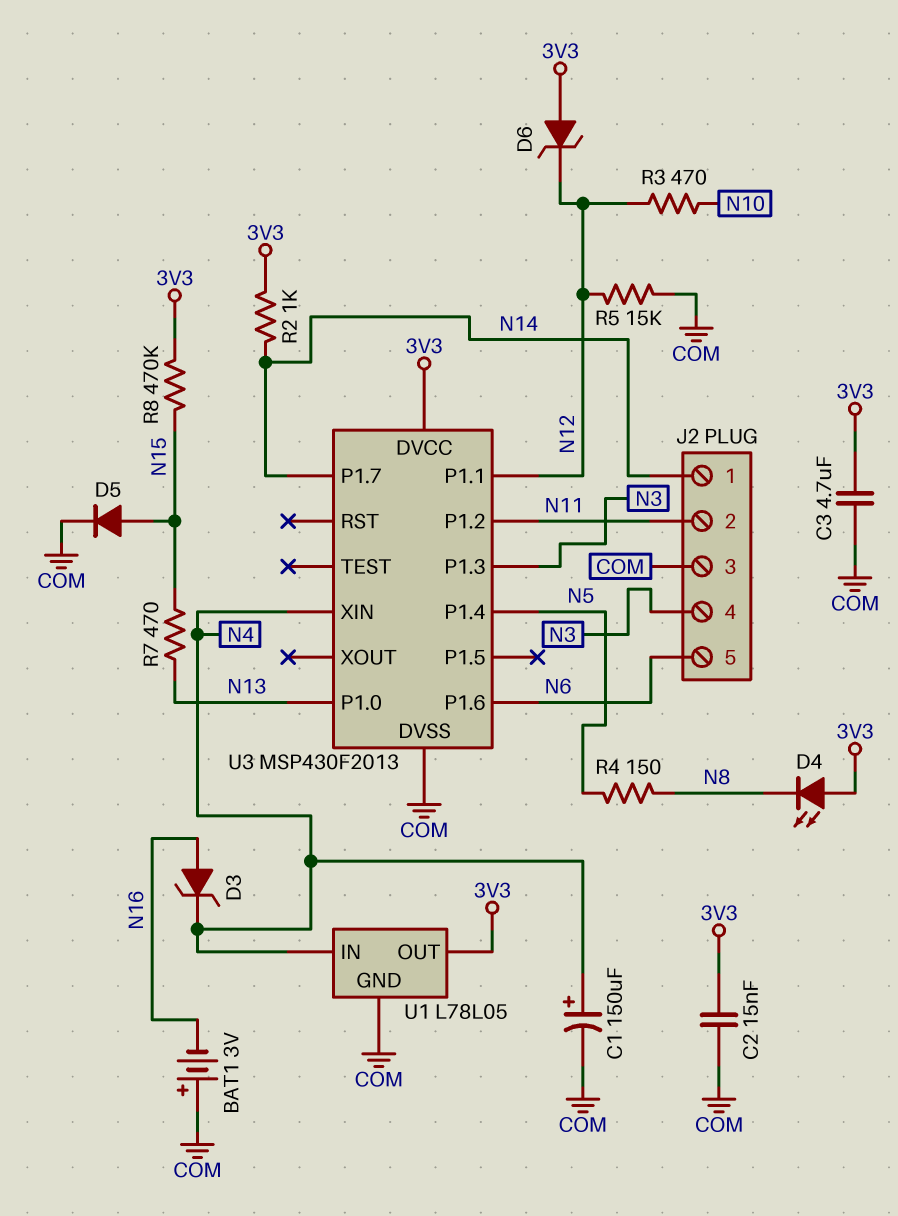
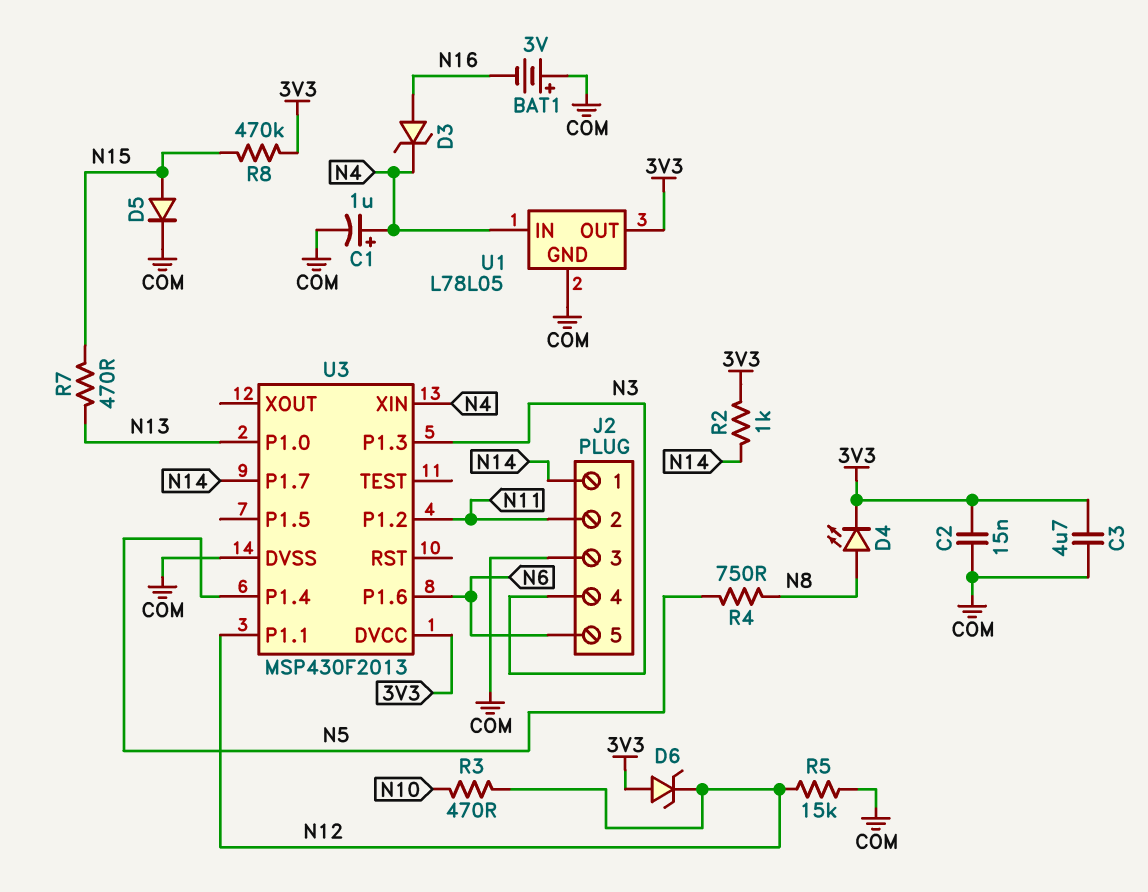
C1: 150uF (plus N4, minus COM) -> 1uF (plus N4, minus COM)
D4: LED (A 3V3, K N8) -> LED (A N8, K 3V3)
R4: 150 (N5, N8) -> 750 (N5, N8)

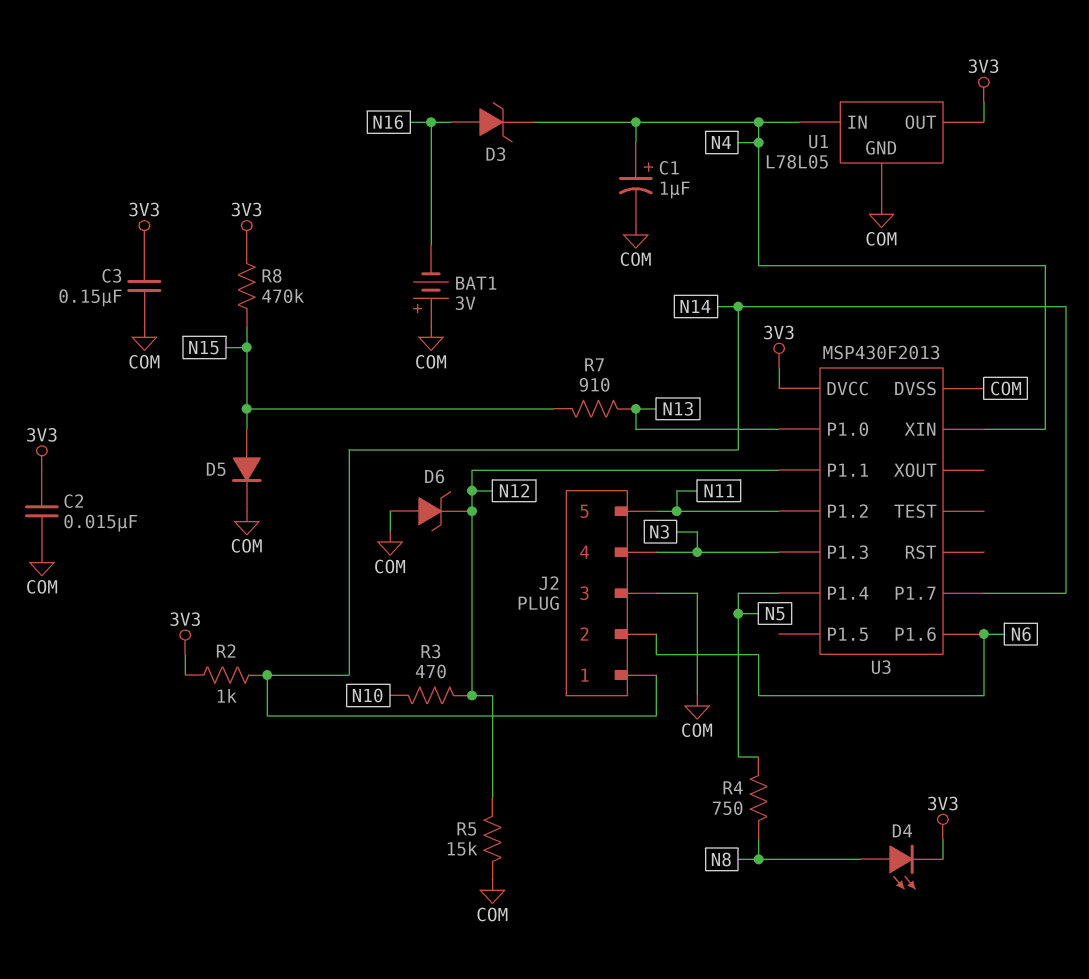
C3: 4.7uF (3V3, COM) -> 150nF (3V3, COM)
D6: zener (A 3V3, K N12) -> zener (A COM, K N12)
J2 pin 2: N11 -> N6
J2 pin 5: N6 -> N11
R7: 470 (N13, N15) -> 910 (N13, N15)

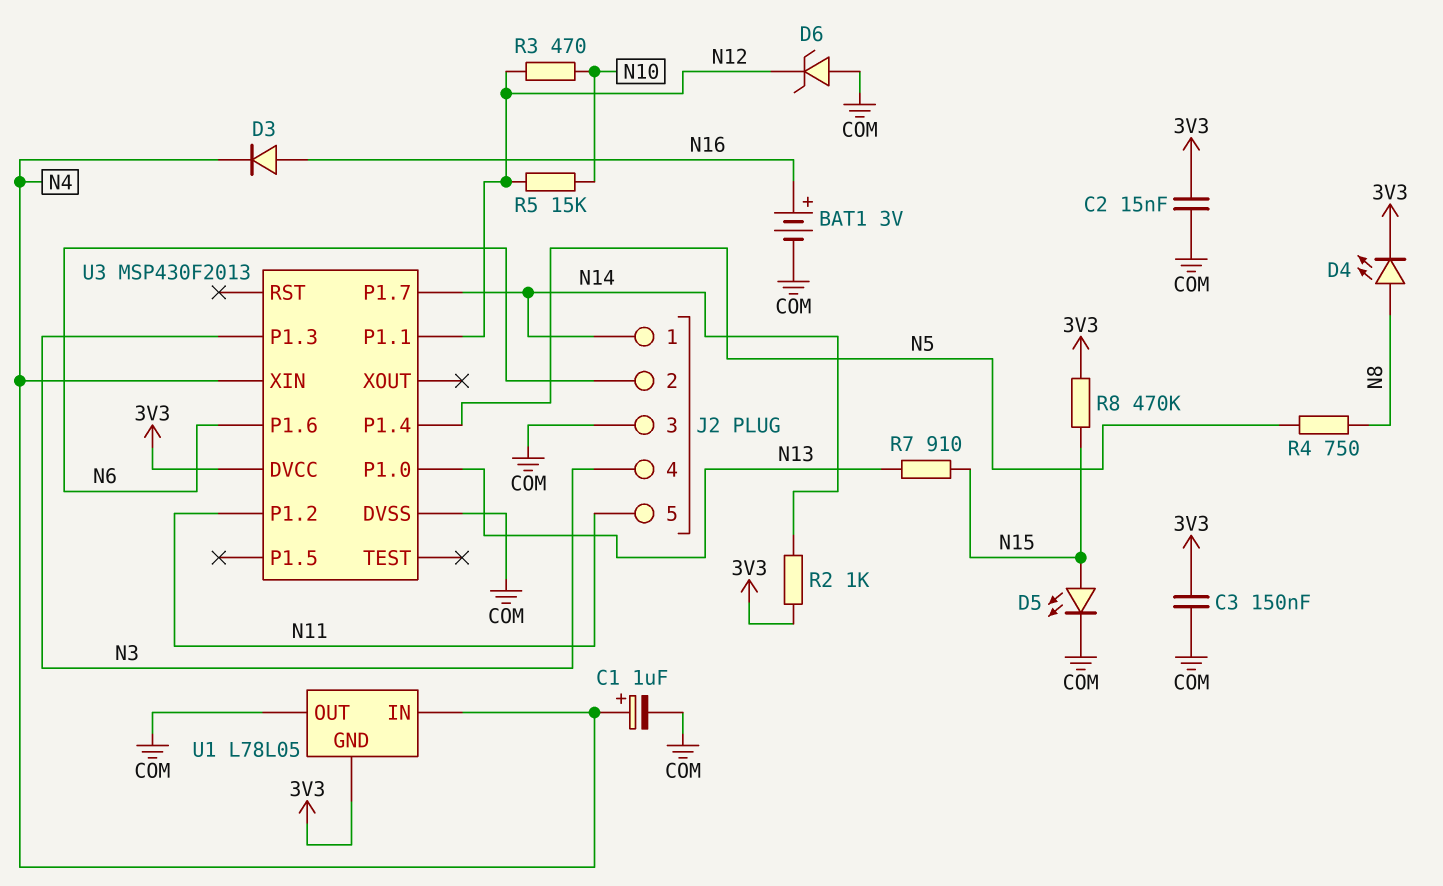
BAT1: 3V (plus COM, minus N16) -> 3V (plus N16, minus COM)
D3: zener (A N16, K N4) -> diode (A N16, K N4)
D5: diode (A N15, K COM) -> LED (A N15, K COM)
R5: 15k (COM, N12) -> 15k (N10, N12)
U1 pin GND: COM -> 3V3
U1 pin OUT: 3V3 -> COM

